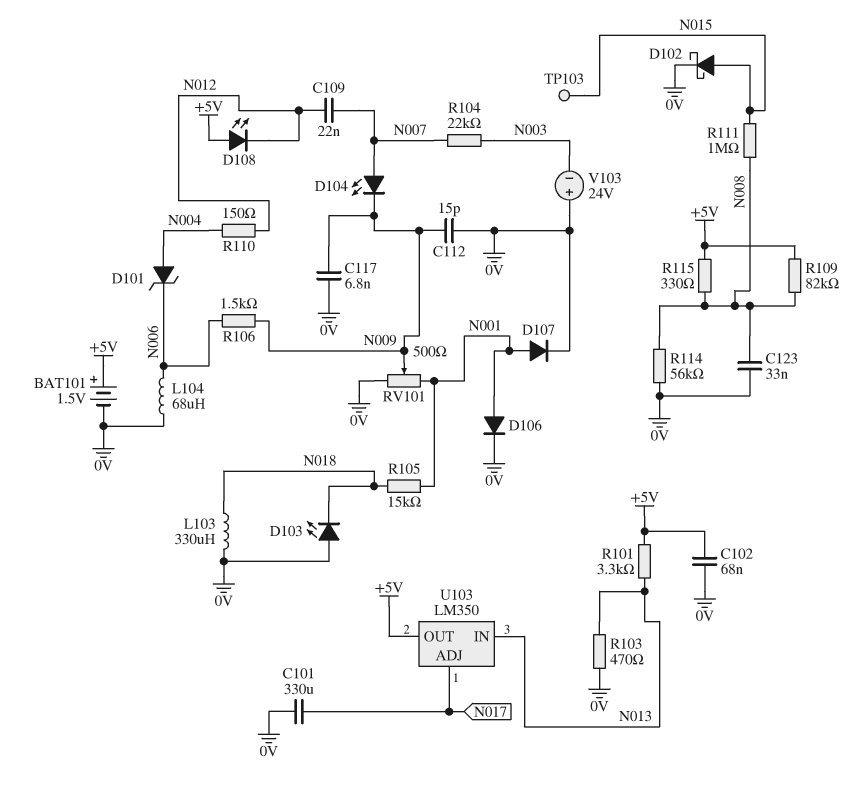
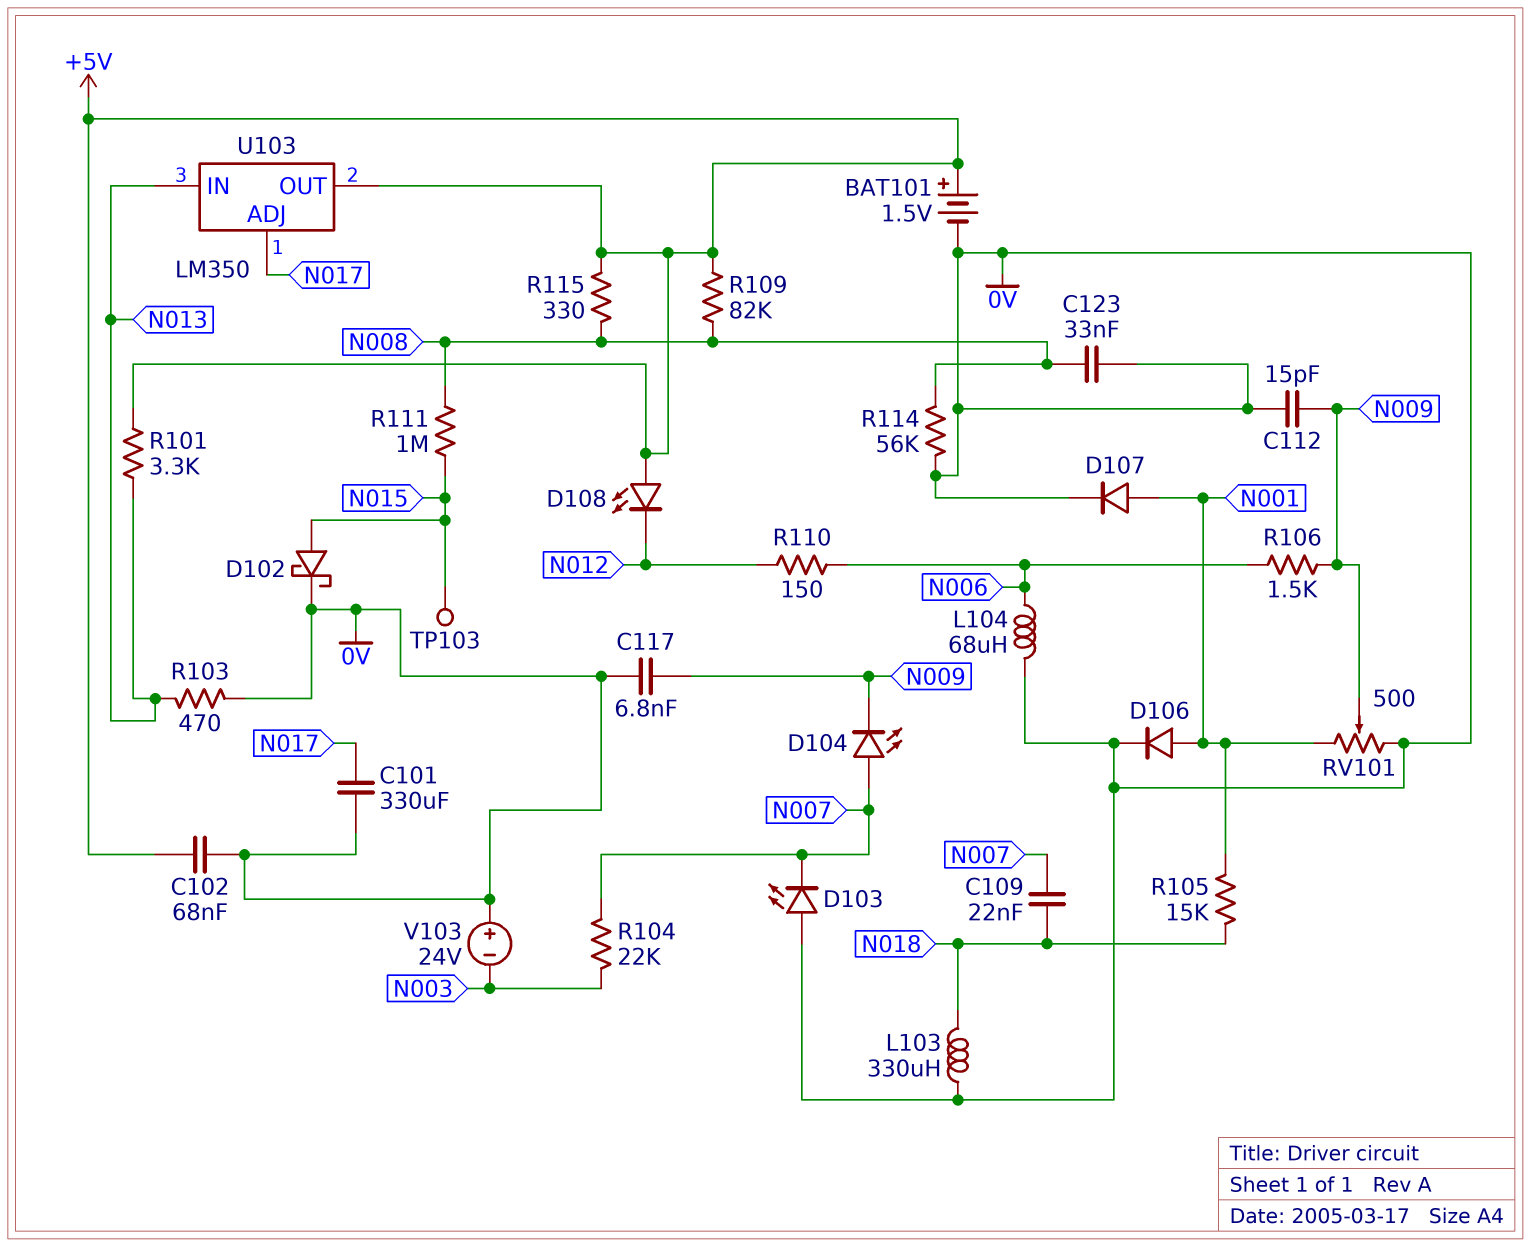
C109: 22nF (N007, N012) -> 22nF (N007, N018)
D101: zener (A N004, K N006) -> none
D103: LED (A 0V, K N018) -> LED (A 0V, K N007)
R110: 150 (N004, N012) -> 150 (N006, N012)

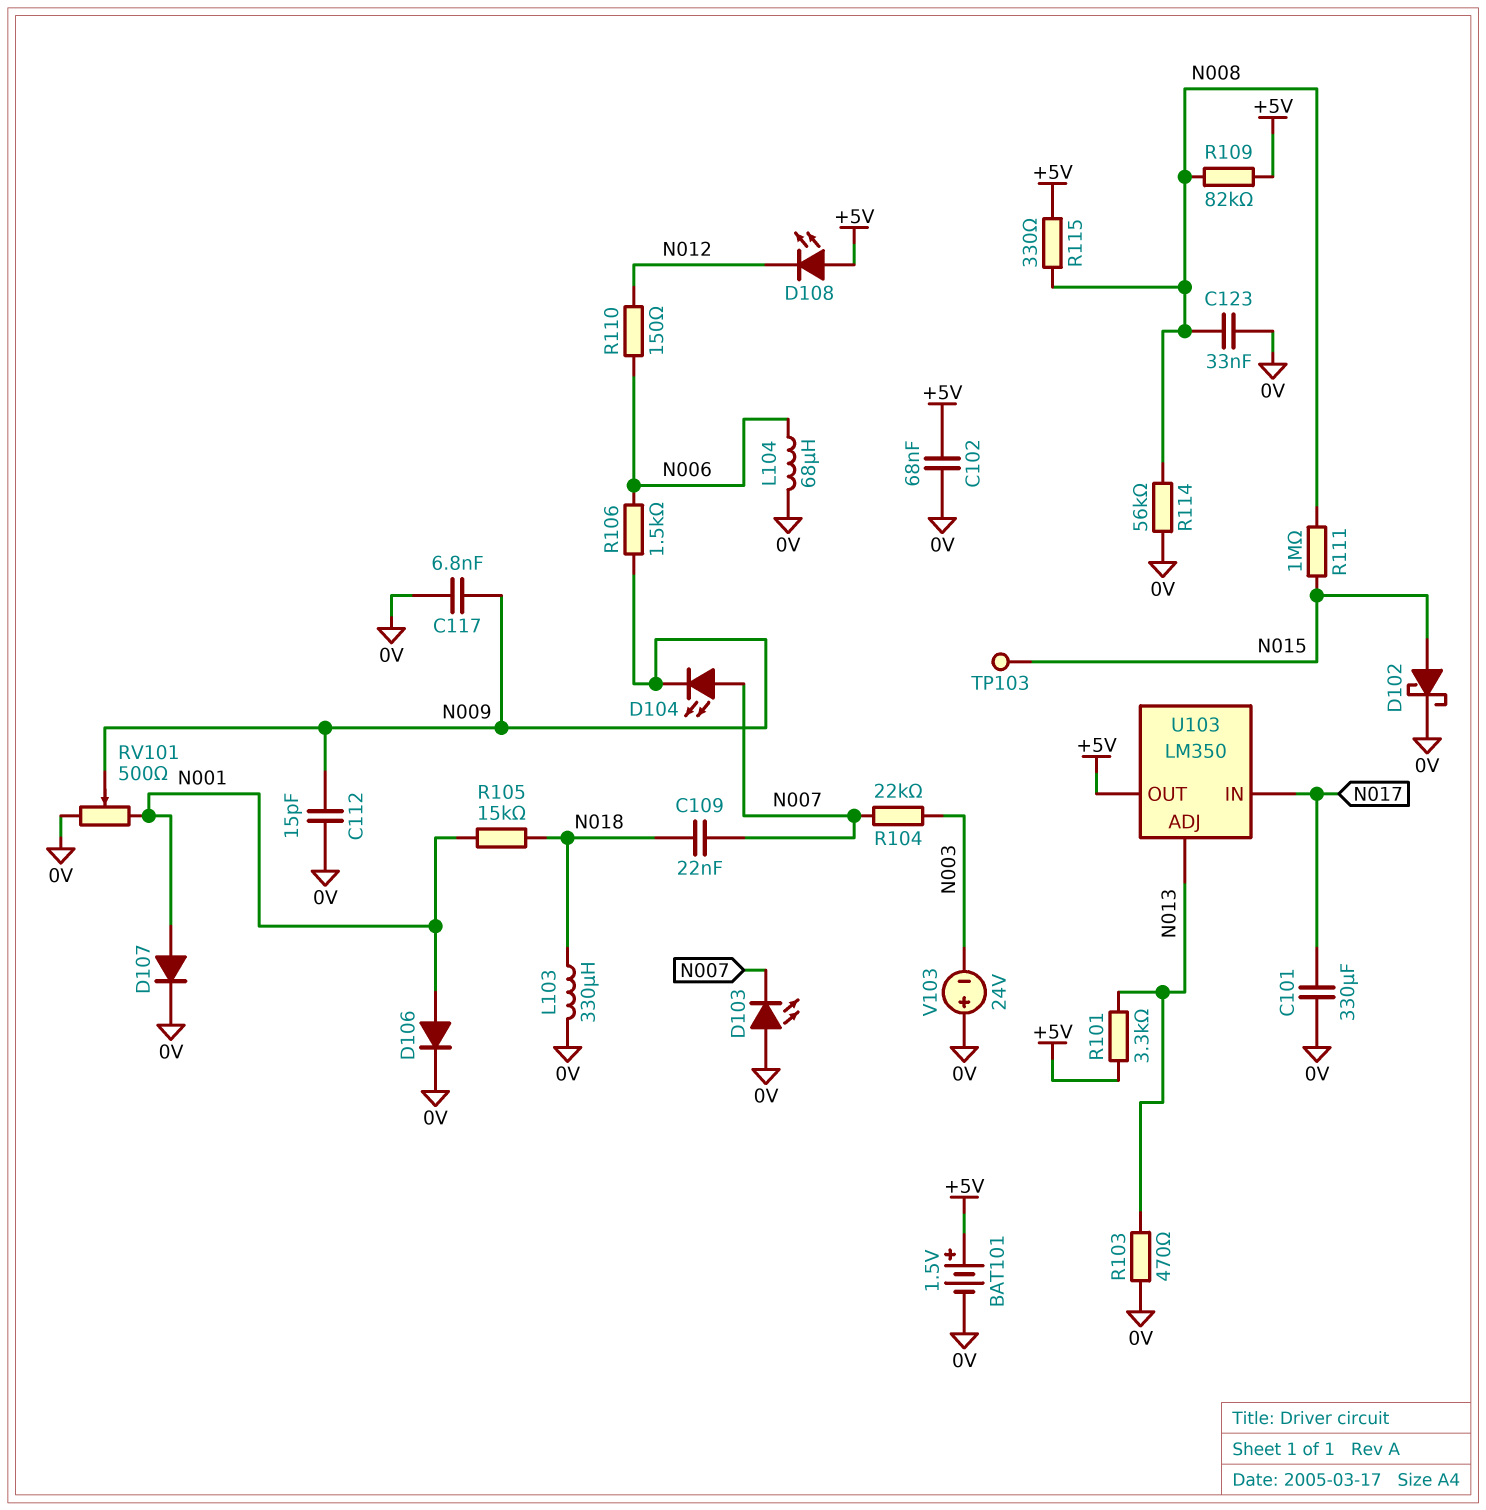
U103 pin ADJ: N017 -> N013
U103 pin IN: N013 -> N017

